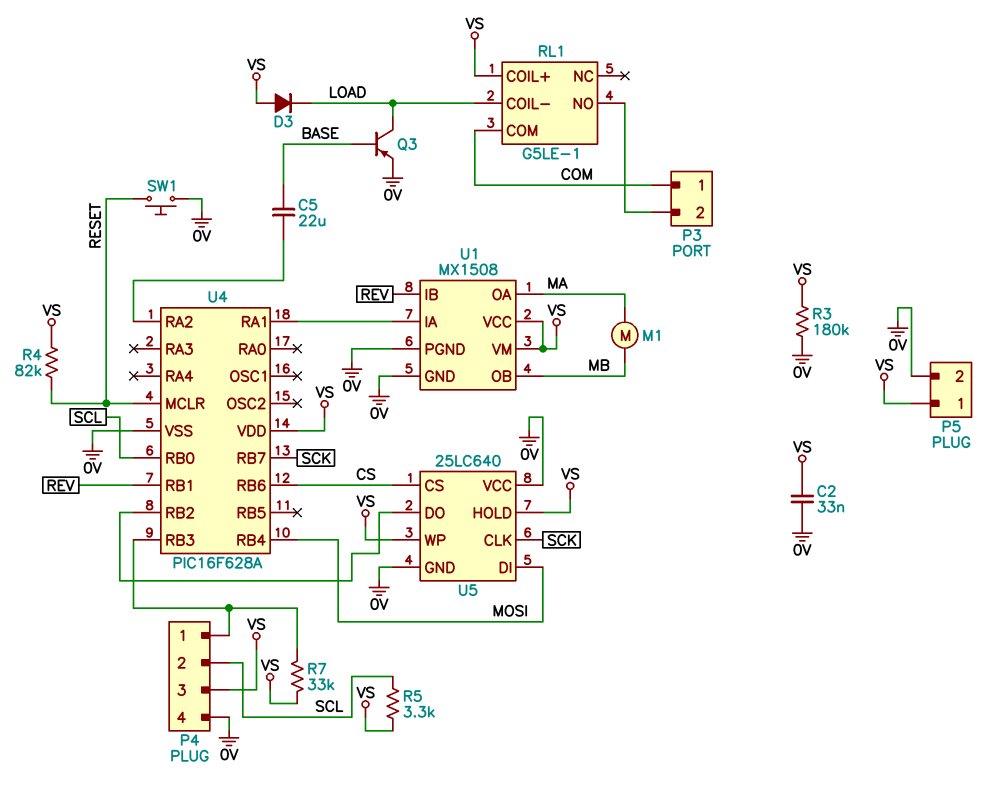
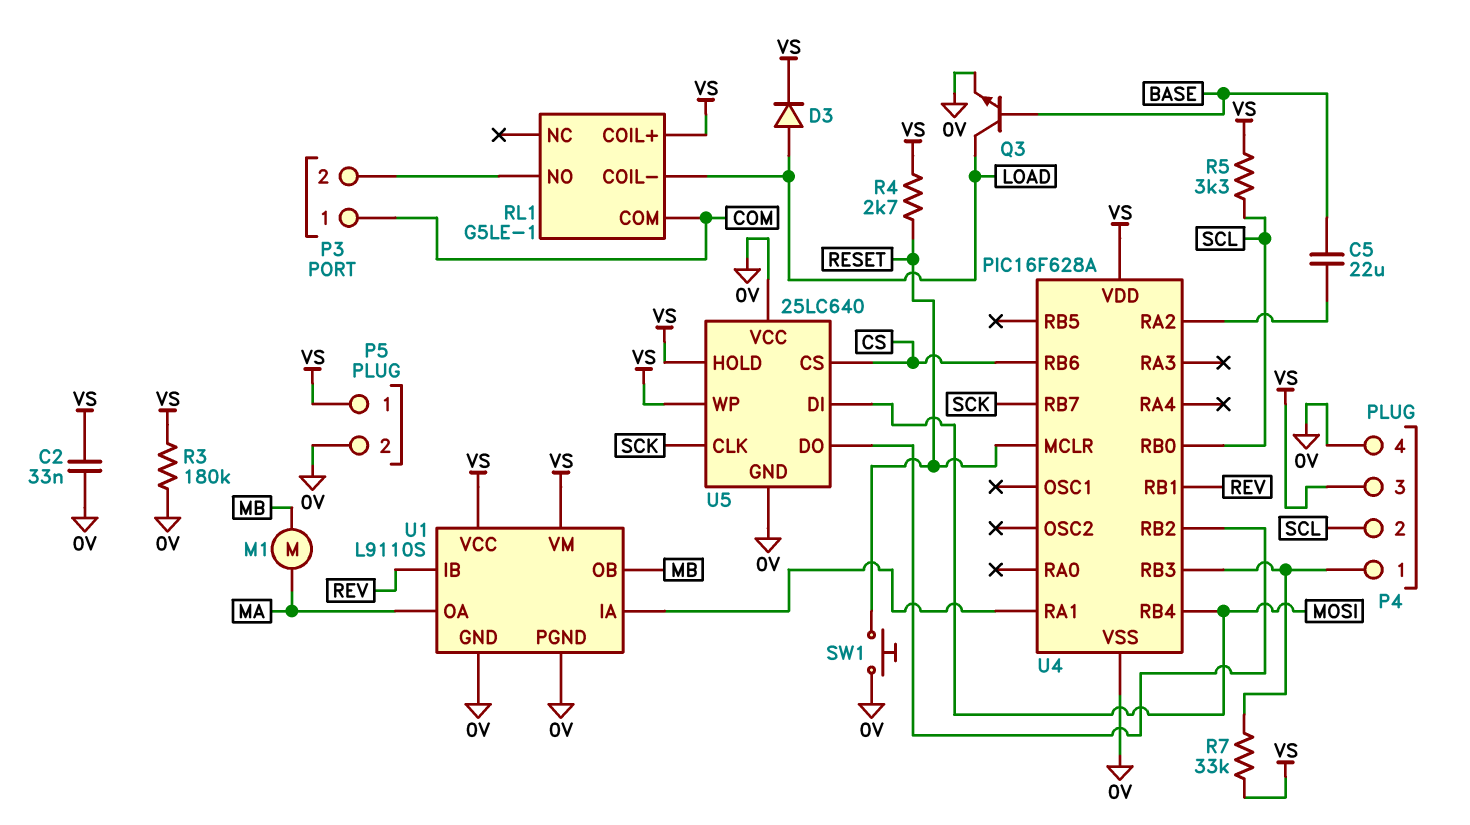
D3: diode (A VS, K LOAD) -> diode (A LOAD, K VS)
Q3: PNP (B BASE, C LOAD, E 0V) -> NPN (B BASE, C LOAD, E 0V)
R4: 82k (RESET, VS) -> 2.7k (RESET, VS)
U1: MX1508 -> L9110S

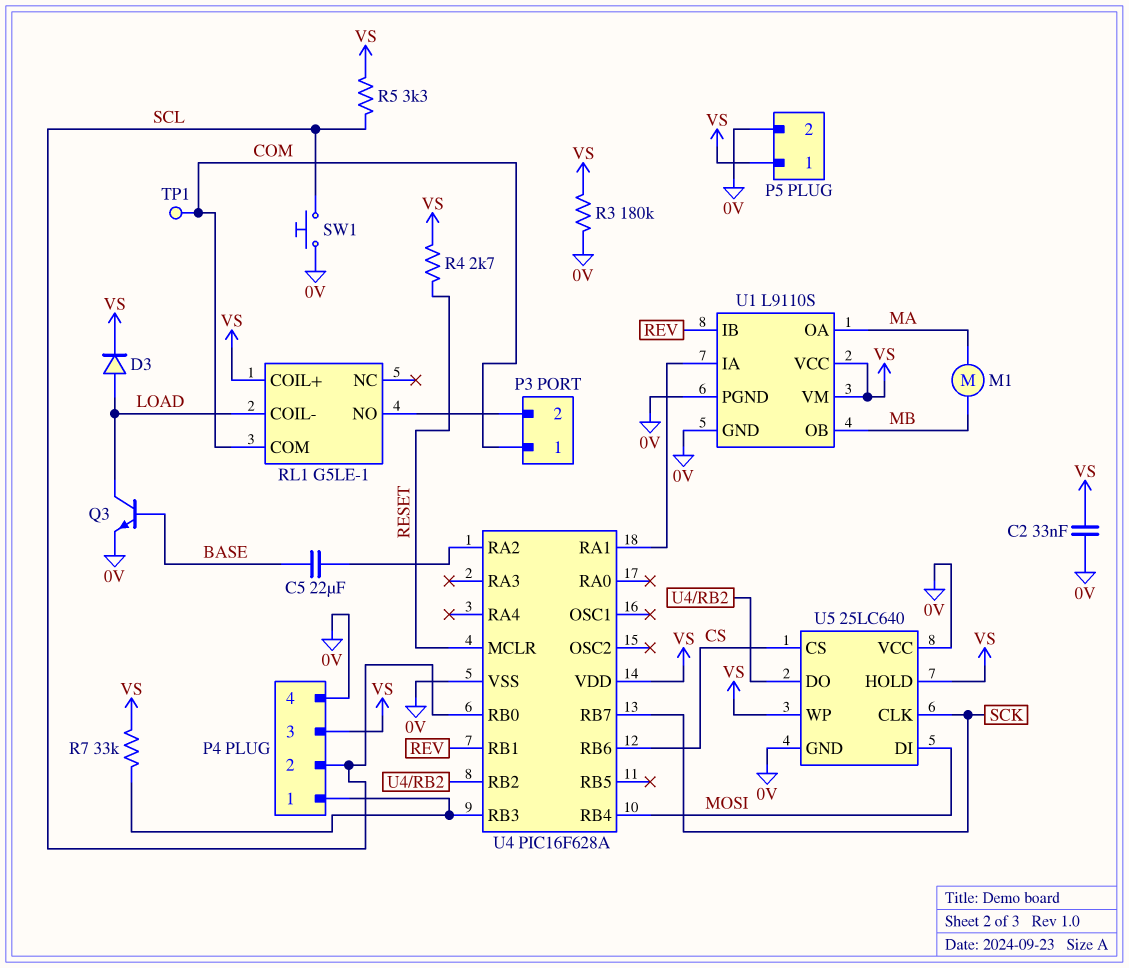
SW1: button (0V, RESET) -> button (0V, SCL)
TP1: none -> test point (COM)

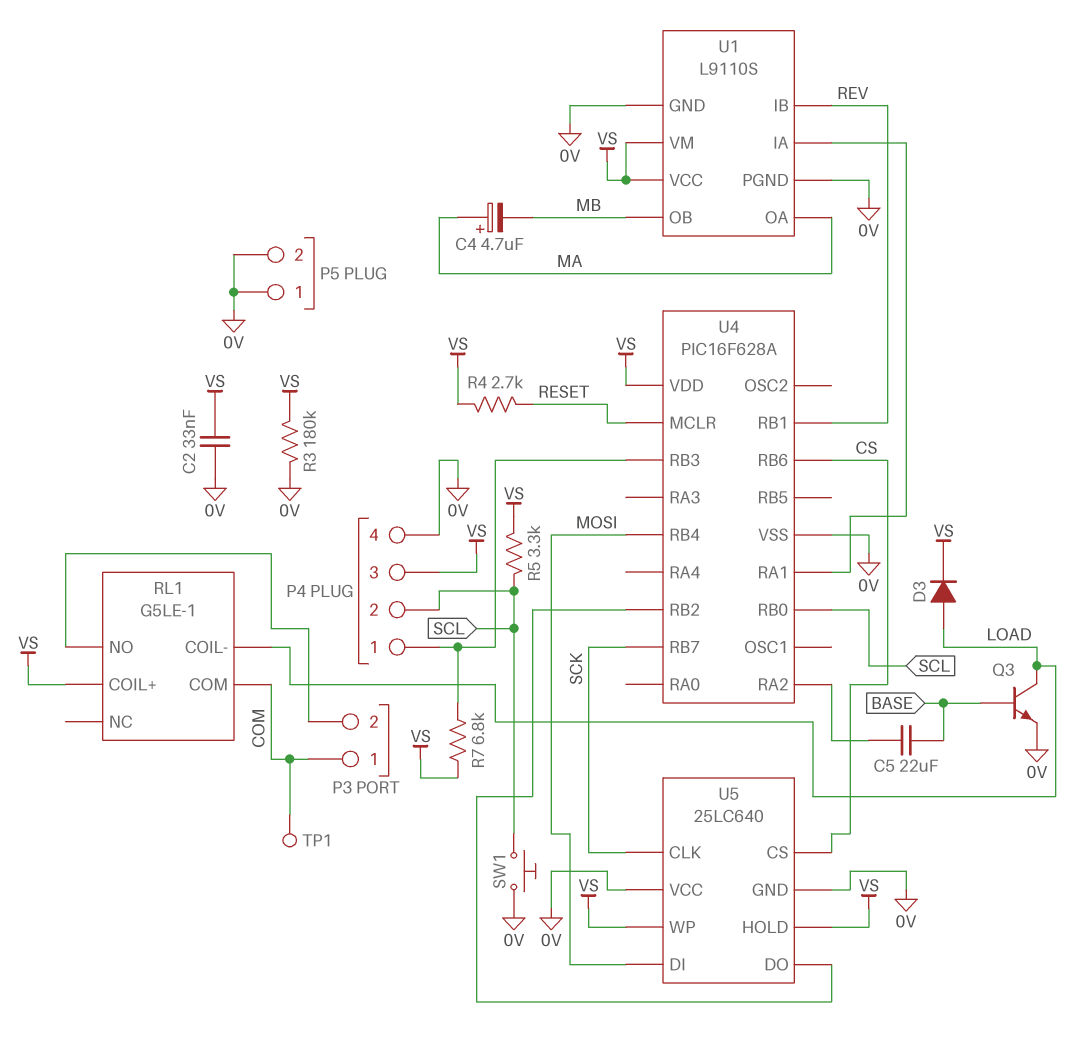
C4: none -> 4.7uF (plus MA, minus MB)
M1: motor (MA, MB) -> none
P5 pin 1: VS -> 0V
R7: 33k (P4/1, VS) -> 6.8k (P4/1, VS)

